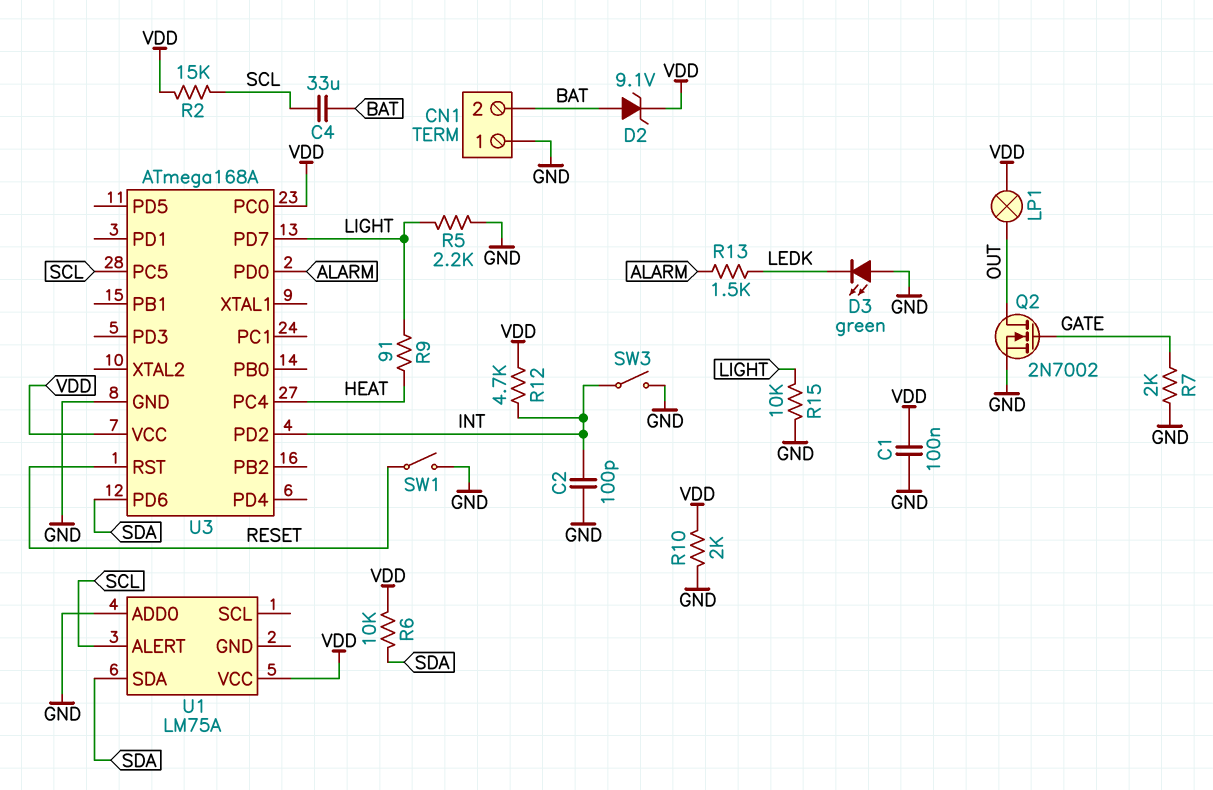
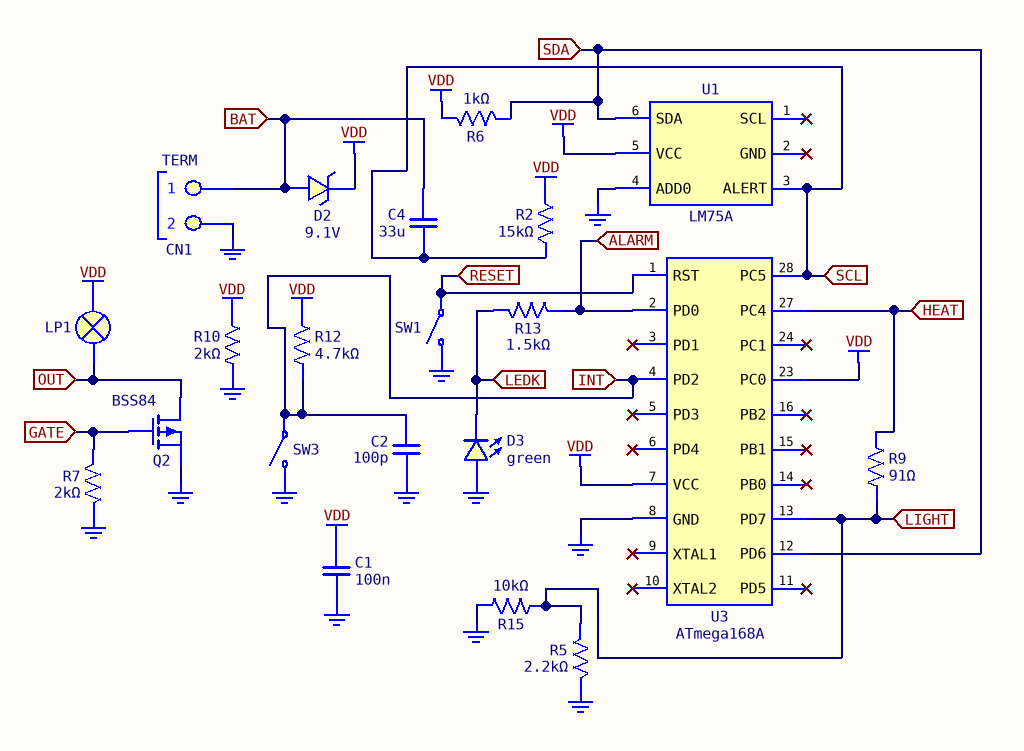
CN1 pin 1: GND -> BAT
CN1 pin 2: BAT -> GND
Q2: NMOS 2N7002 (G GATE, D OUT, S GND) -> PMOS BSS84 (G GATE, D OUT, S GND)
R6: 10k (SDA, VDD) -> 1k (SDA, VDD)

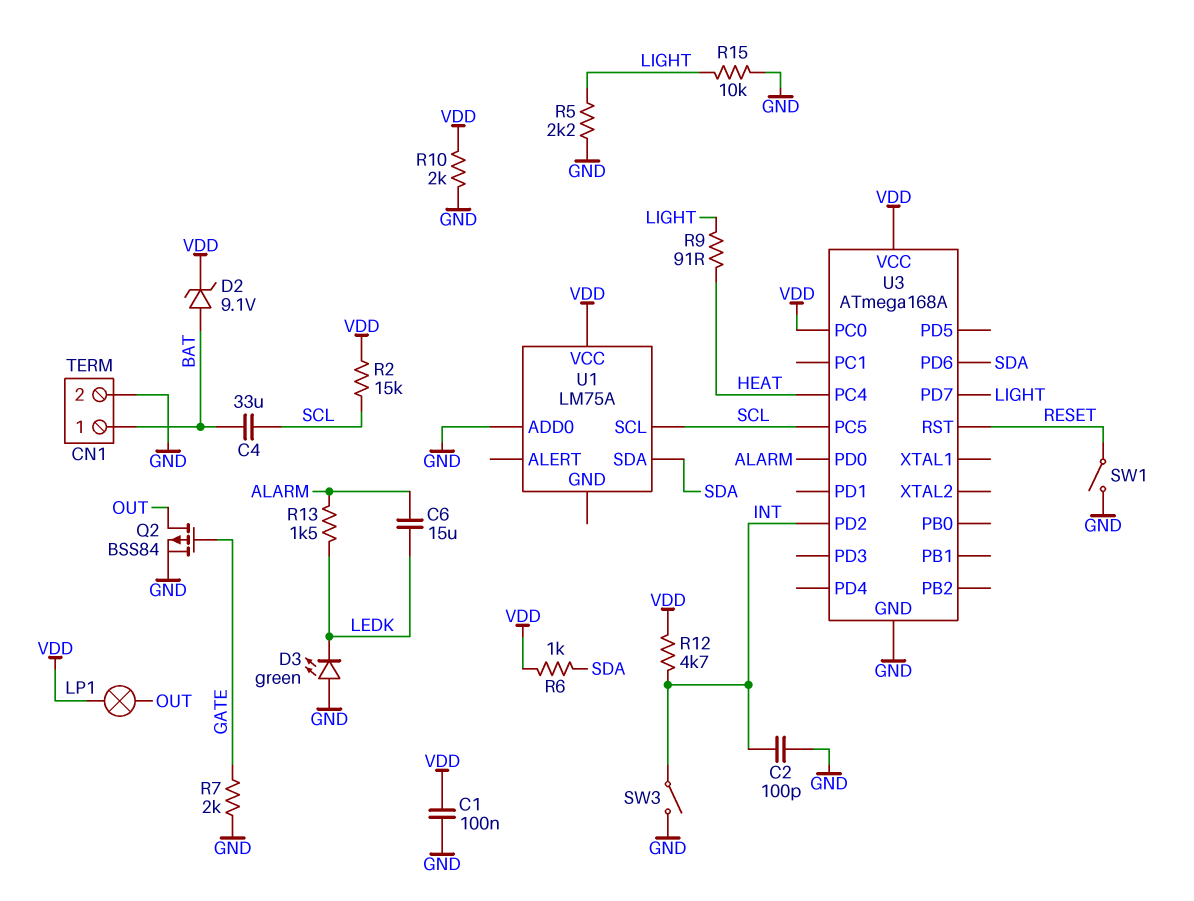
C6: none -> 15uF (ALARM, LEDK)
U1 pin ALERT: SCL -> none
U1 pin SCL: none -> SCL

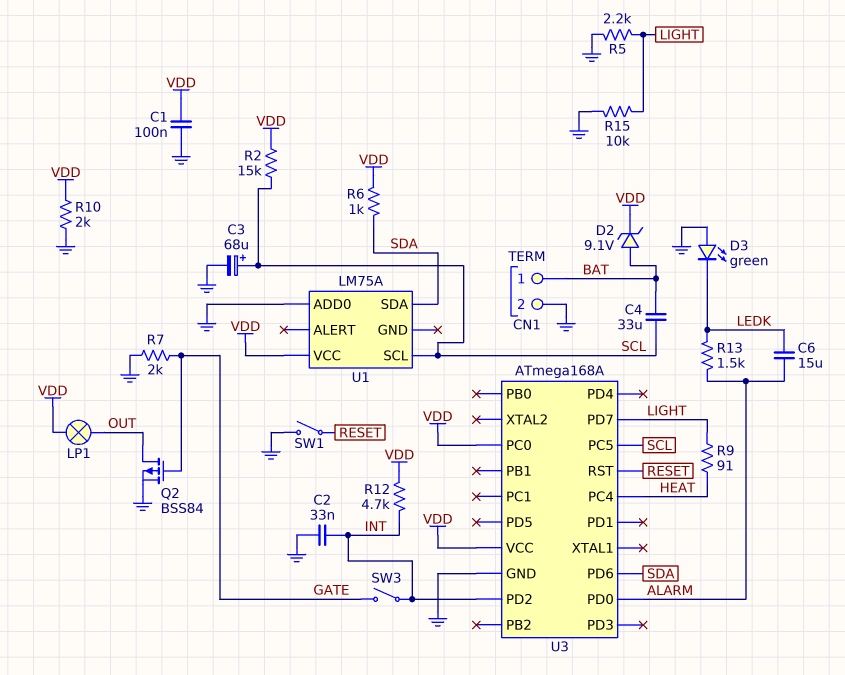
C2: 100pF (GND, INT) -> 33nF (GND, INT)
C3: none -> 68uF (plus SCL, minus GND)
SW3: switch (GND, INT) -> switch (GATE, INT)

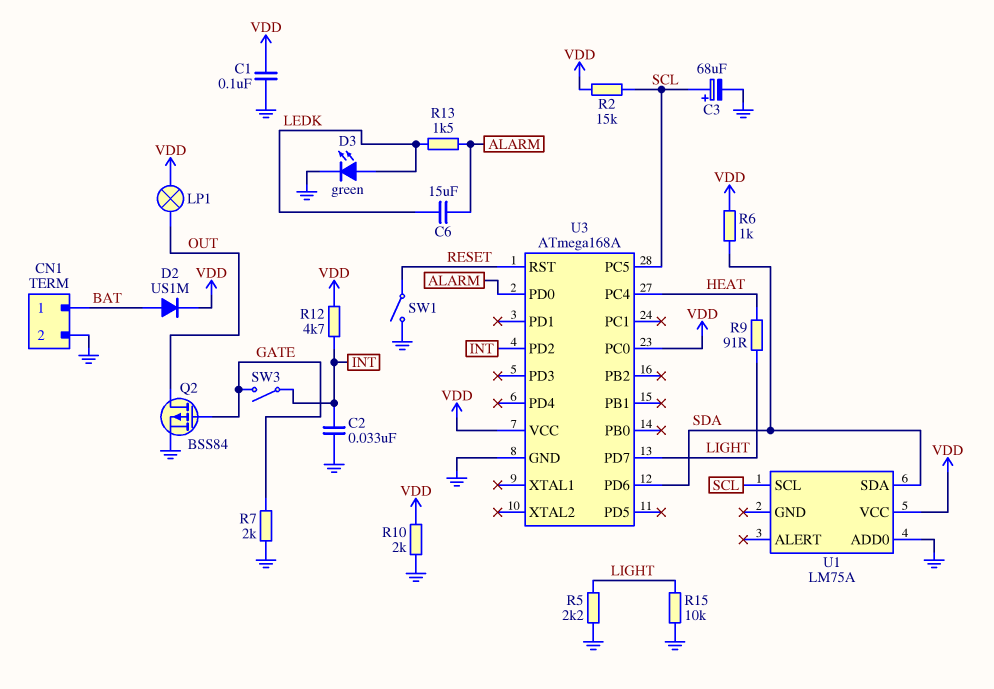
C4: 33uF (BAT, SCL) -> none
D2: zener 9.1V (A BAT, K VDD) -> diode US1M (A BAT, K VDD)
D3: LED green (A GND, K LEDK) -> LED green (A LEDK, K GND)

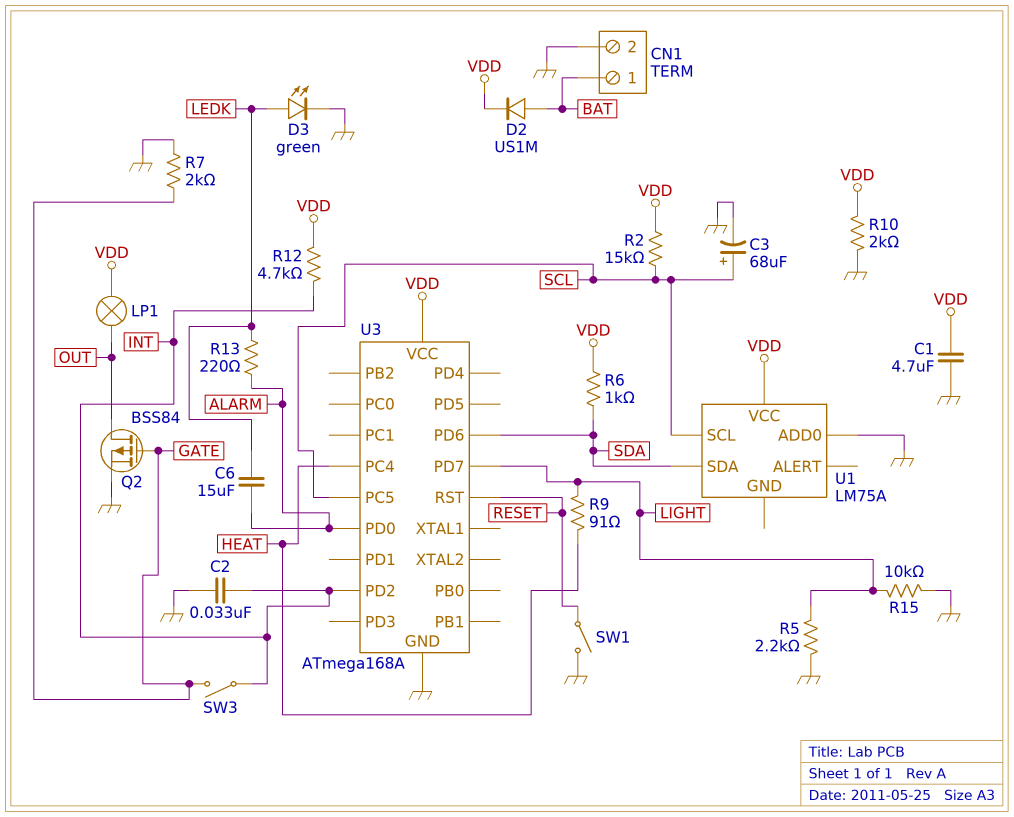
C1: 100nF (GND, VDD) -> 4.7uF (GND, VDD)
R13: 1.5k (ALARM, LEDK) -> 220 (ALARM, LEDK)
U3 pin PC0: VDD -> none

